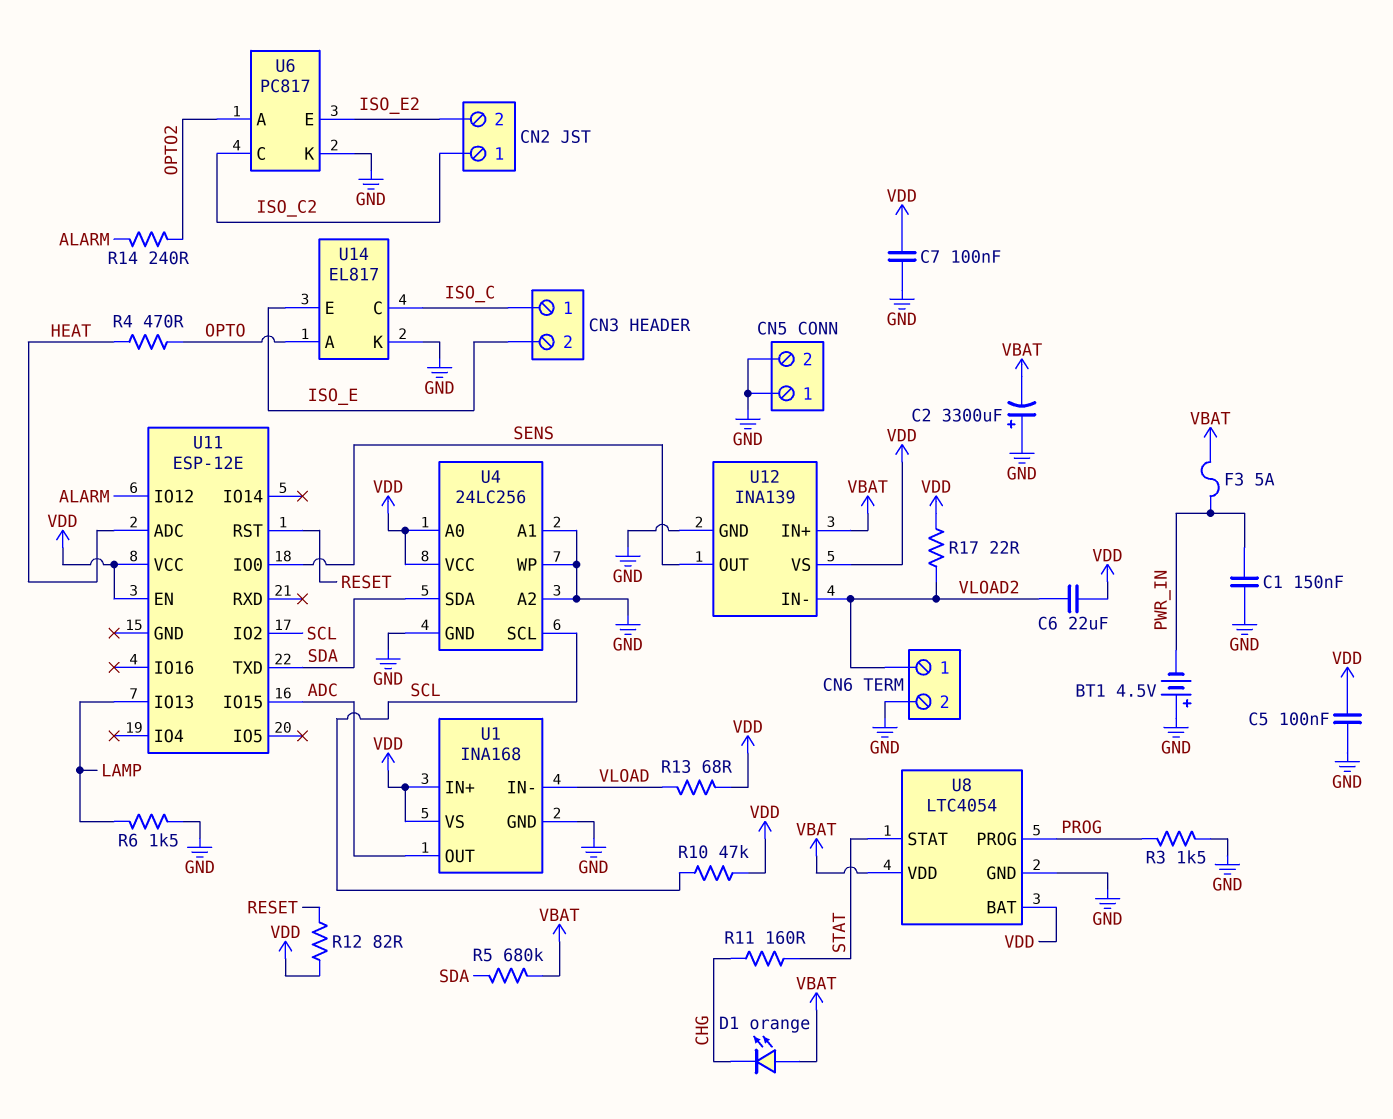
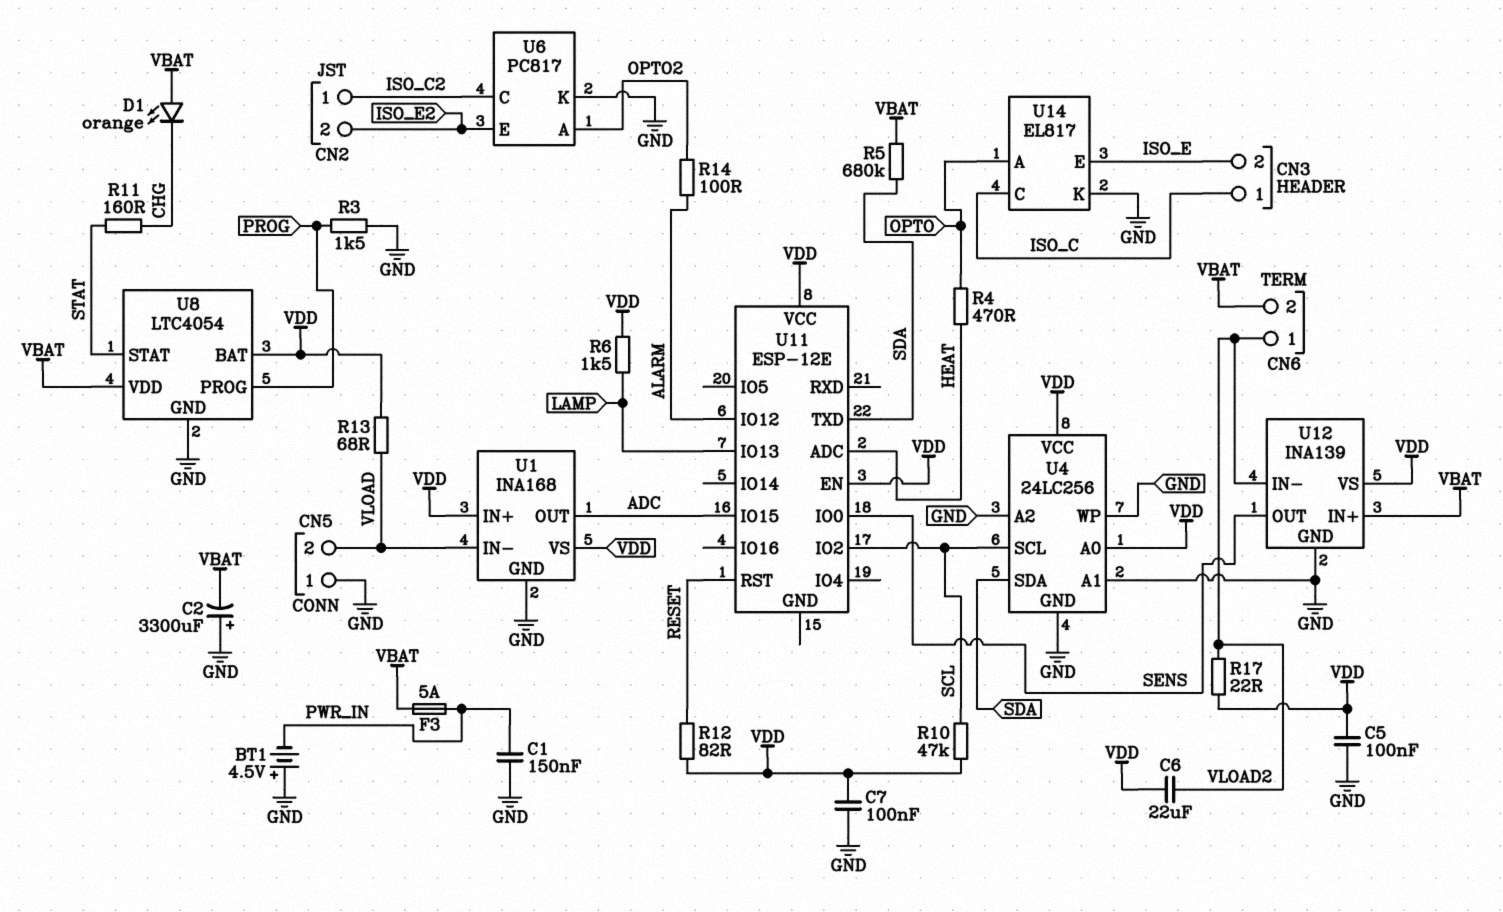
CN5 pin 2: GND -> VLOAD
CN6 pin 2: GND -> VBAT
R6: 1.5k (GND, LAMP) -> 1.5k (LAMP, VDD)
R14: 240 (ALARM, OPTO2) -> 100 (ALARM, OPTO2)

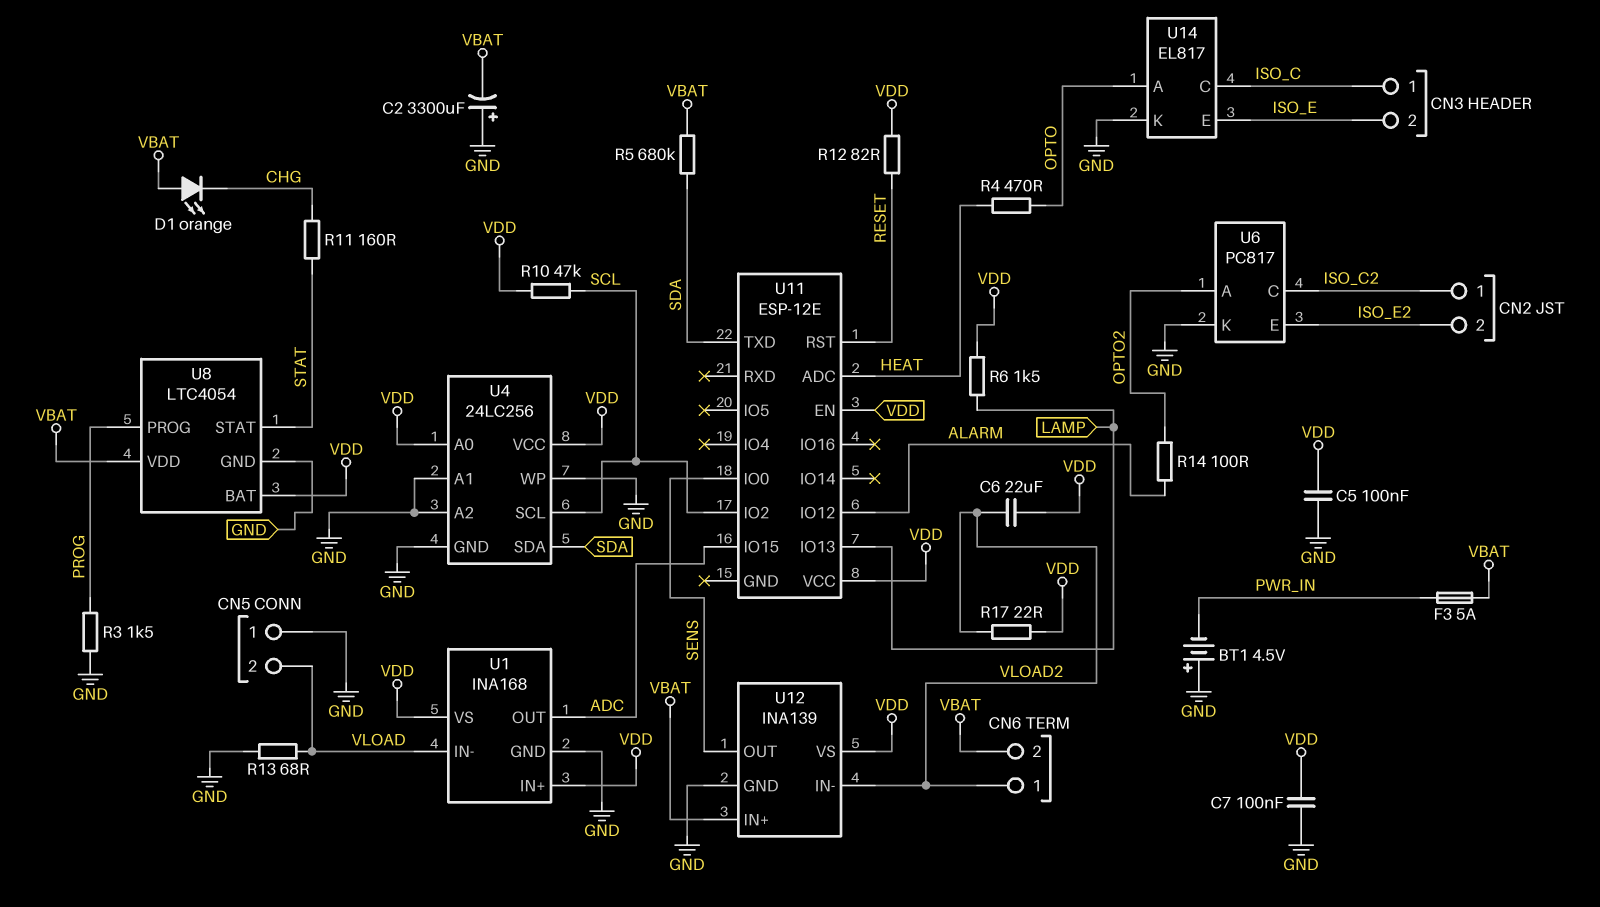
C1: 150nF (GND, PWR_IN) -> none
R13: 68 (VDD, VLOAD) -> 68 (GND, VLOAD)

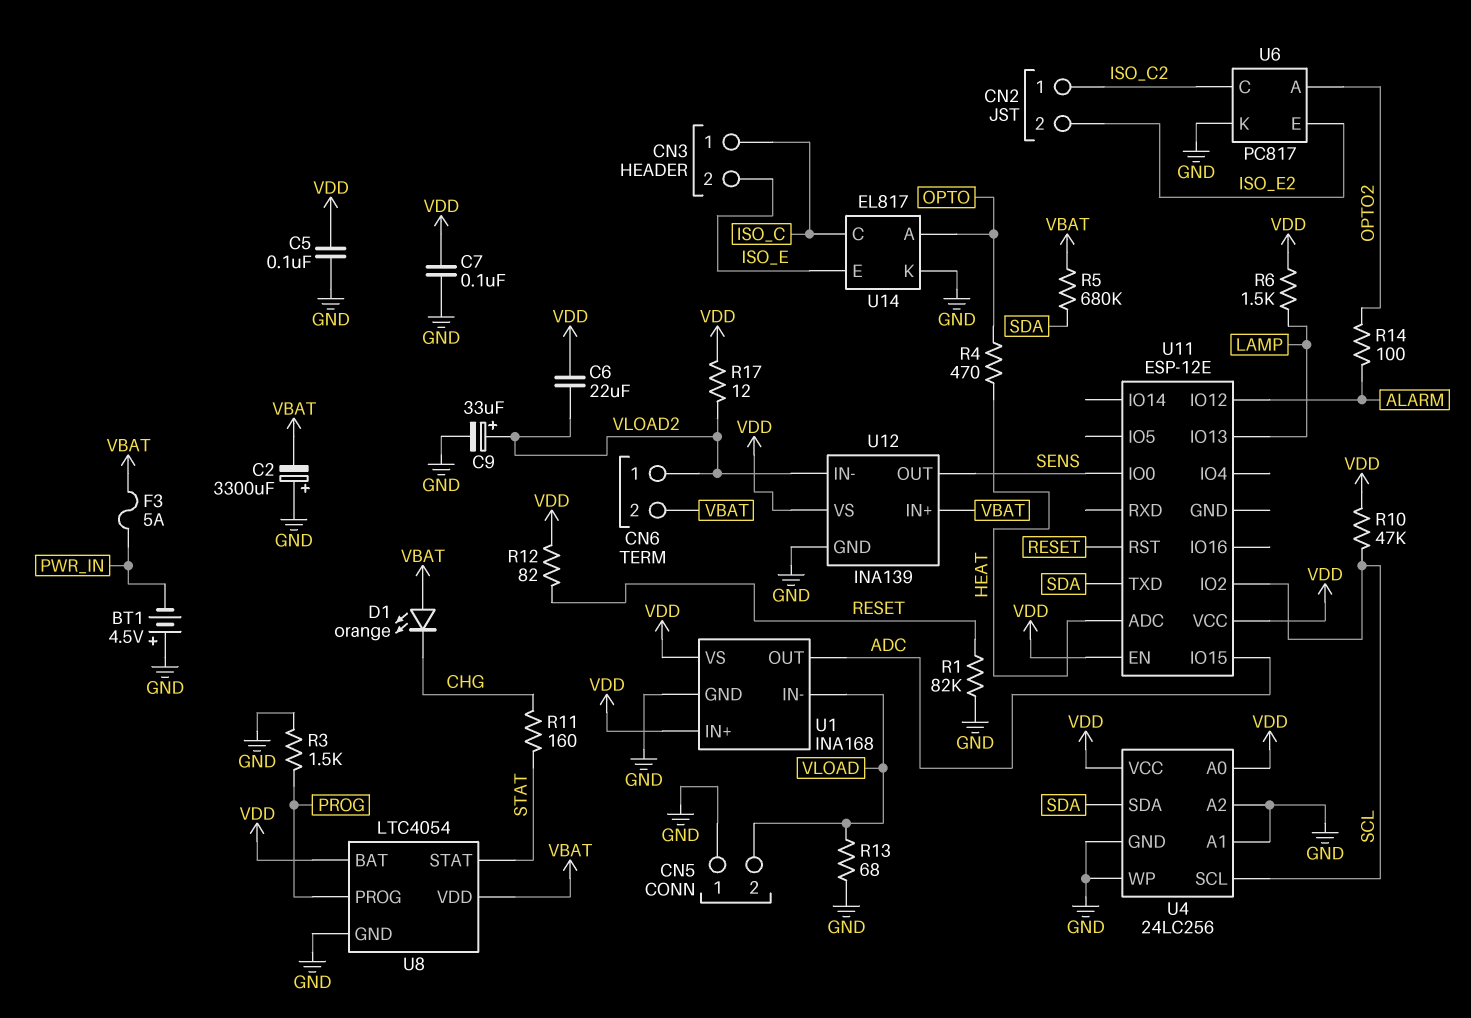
C9: none -> 33uF (plus VLOAD2, minus GND)
R1: none -> 82k (GND, RESET)
R17: 22 (VDD, VLOAD2) -> 12 (VDD, VLOAD2)

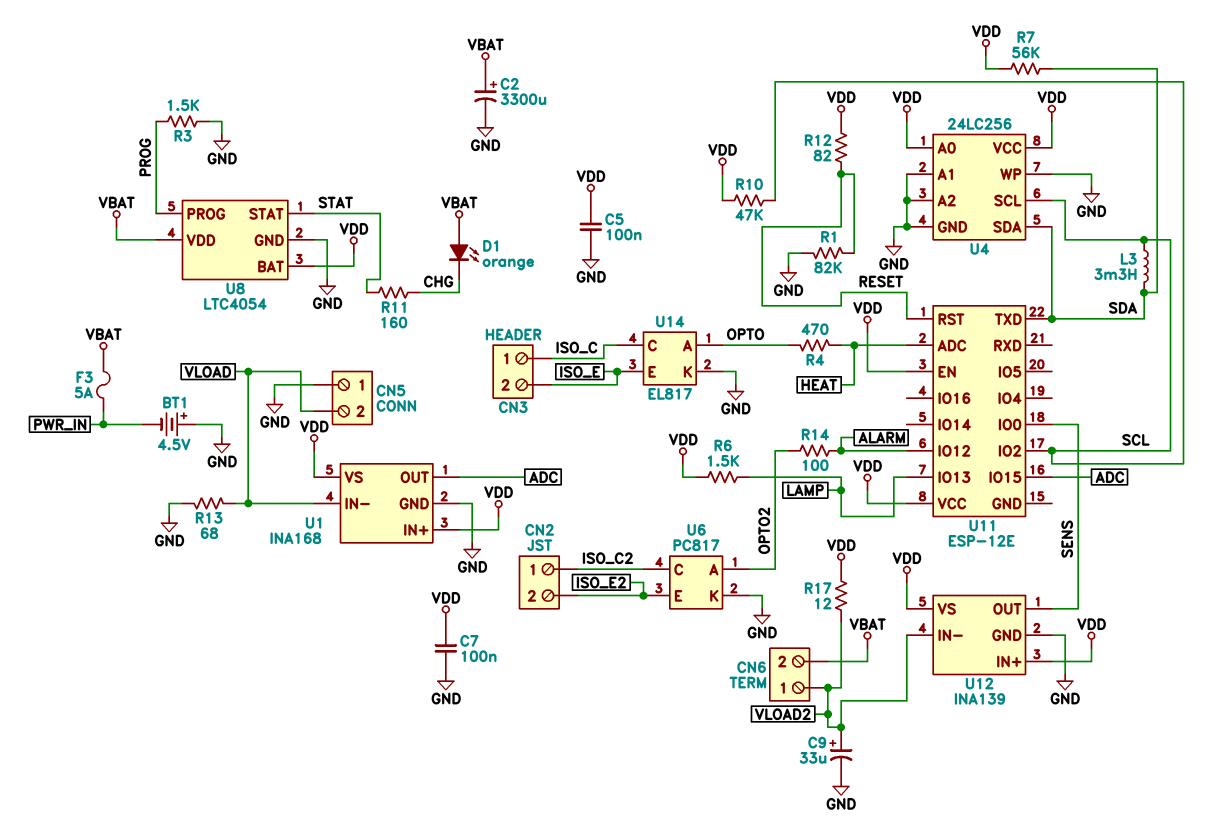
C2: 3300uF (plus GND, minus VBAT) -> 3300uF (plus VBAT, minus GND)
C6: 22uF (VDD, VLOAD2) -> none
L3: none -> 3.3mH (SCL, SDA)
R5: 680k (SDA, VBAT) -> none
R7: none -> 56k (SDA, VDD)
U12 pin IN+: VBAT -> VDD

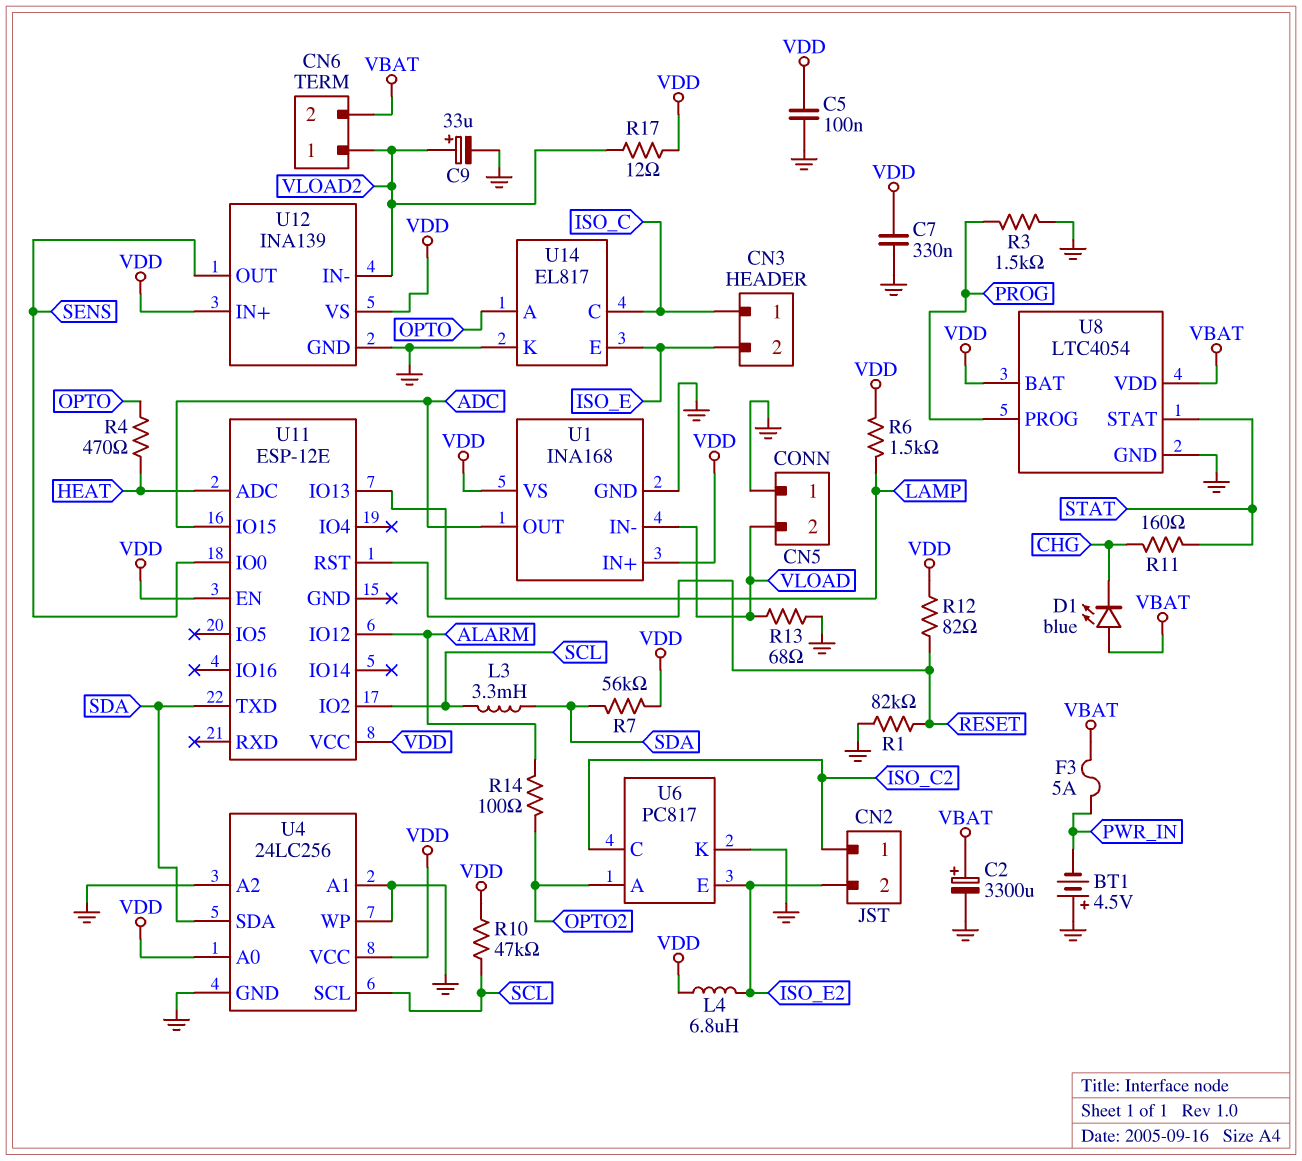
C7: 100nF (GND, VDD) -> 330nF (GND, VDD)
D1: LED orange (A VBAT, K CHG) -> LED blue (A VBAT, K CHG)
L4: none -> 6.8uH (ISO_E2, VDD)

